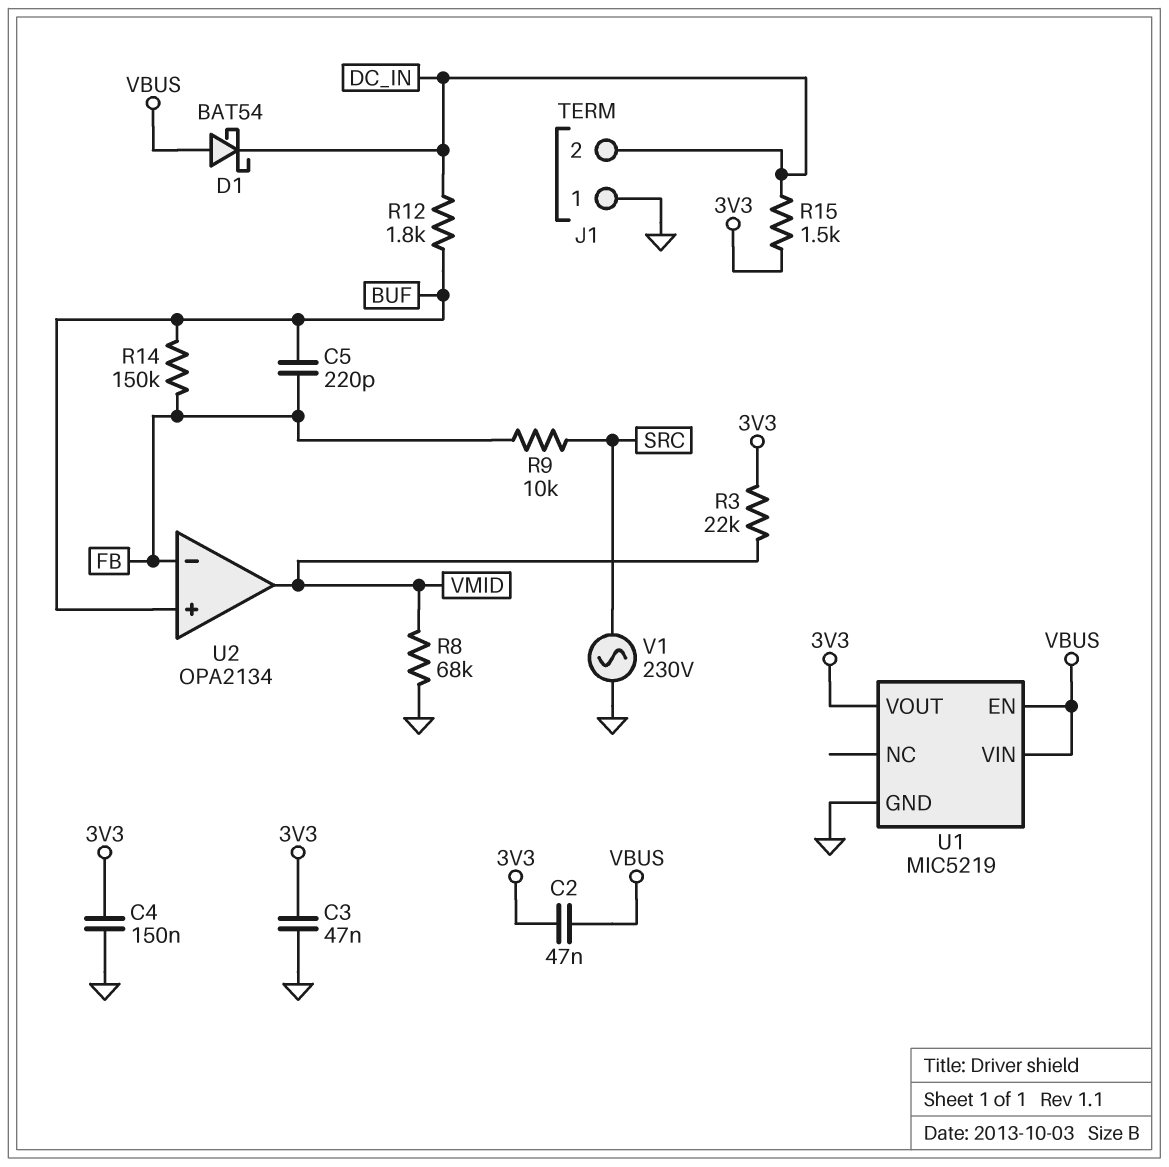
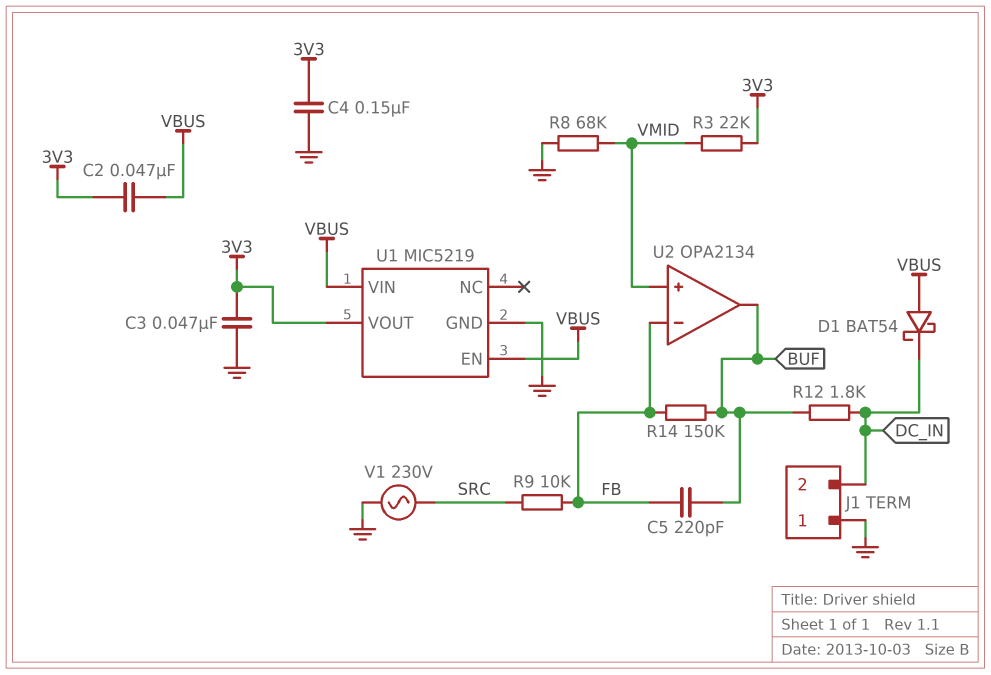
R15: 1.5k (3V3, DC_IN) -> none
U2 pin in+: BUF -> VMID
U2 pin out: VMID -> BUF

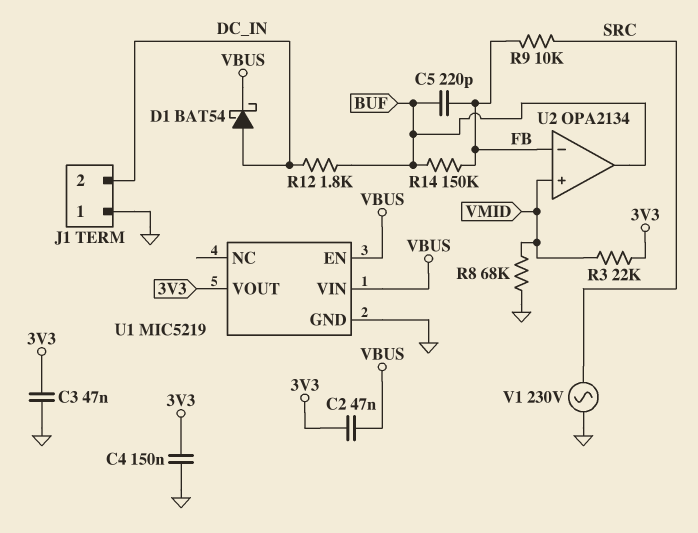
D1: schottky BAT54 (A VBUS, K DC_IN) -> schottky BAT54 (A DC_IN, K VBUS)

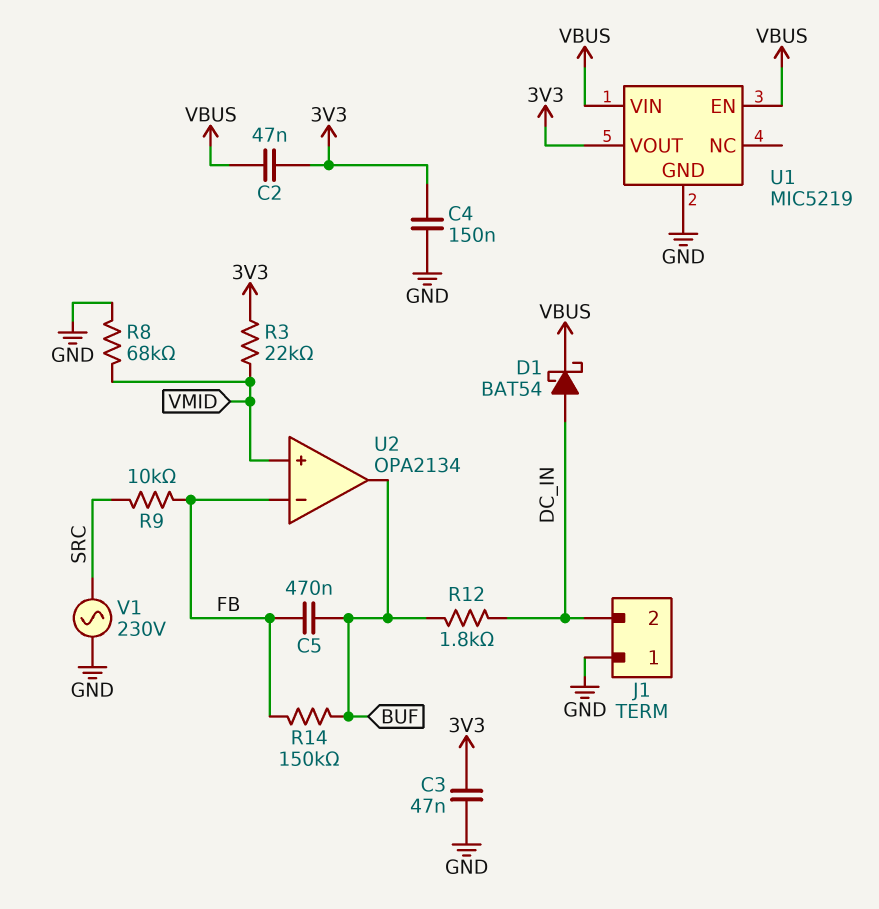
C5: 220pF (BUF, FB) -> 470nF (BUF, FB)

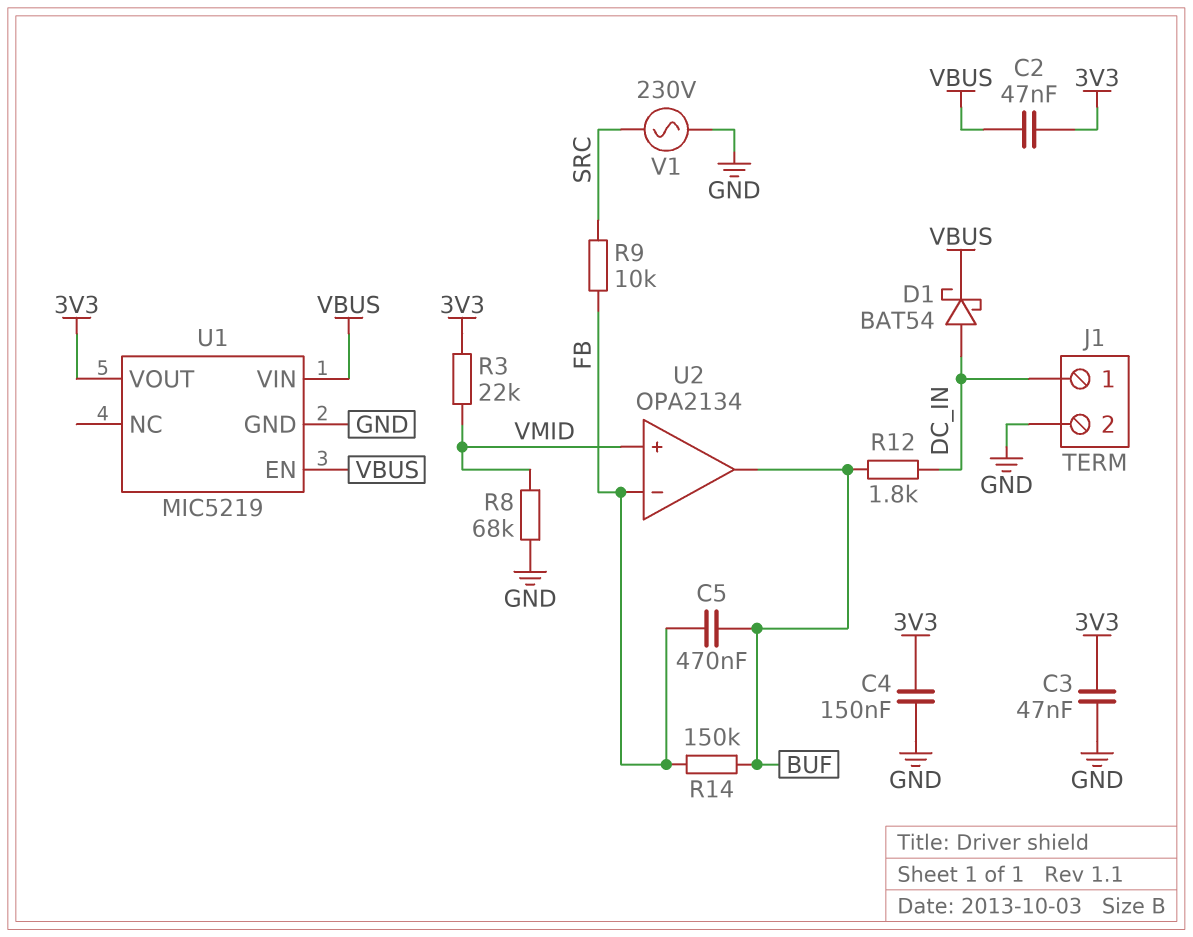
J1 pin 1: GND -> DC_IN
J1 pin 2: DC_IN -> GND

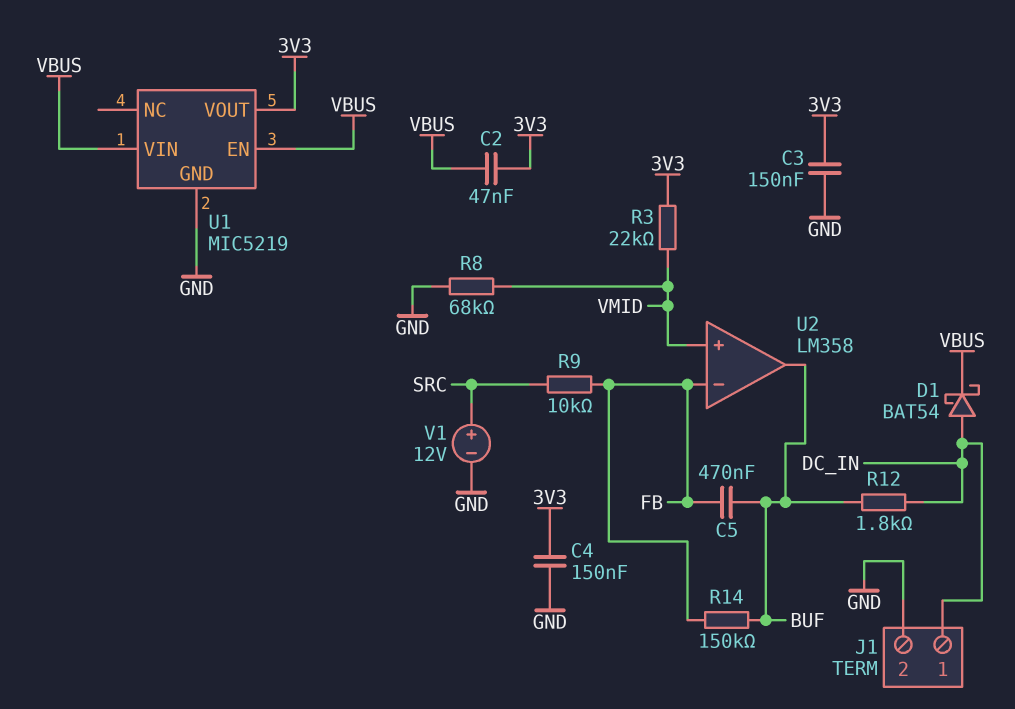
C3: 47nF (3V3, GND) -> 150nF (3V3, GND)
U2: OPA2134 -> LM358
V1: AC 230V (GND, SRC) -> 12V (plus SRC, minus GND)

